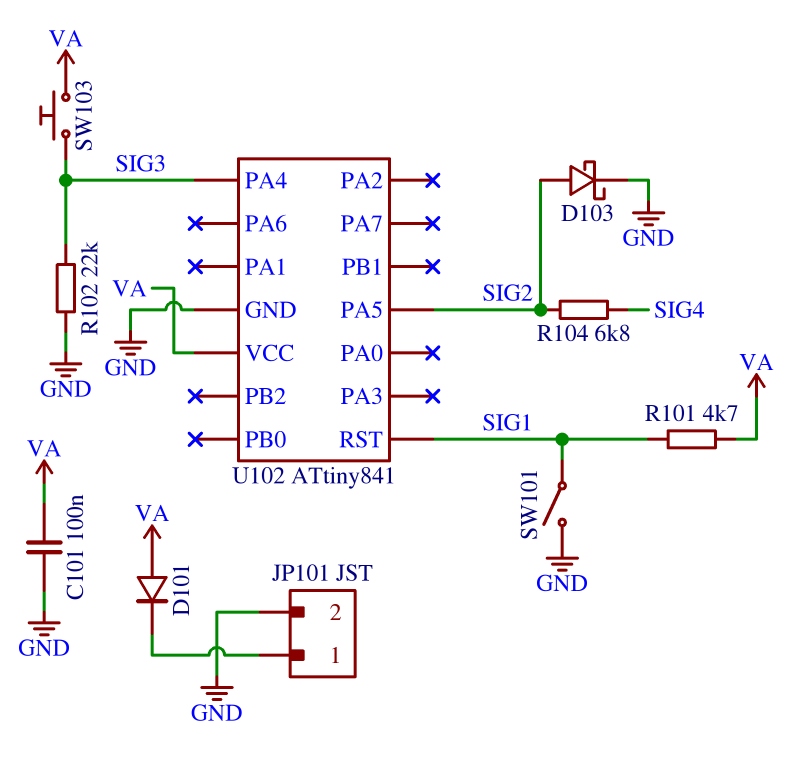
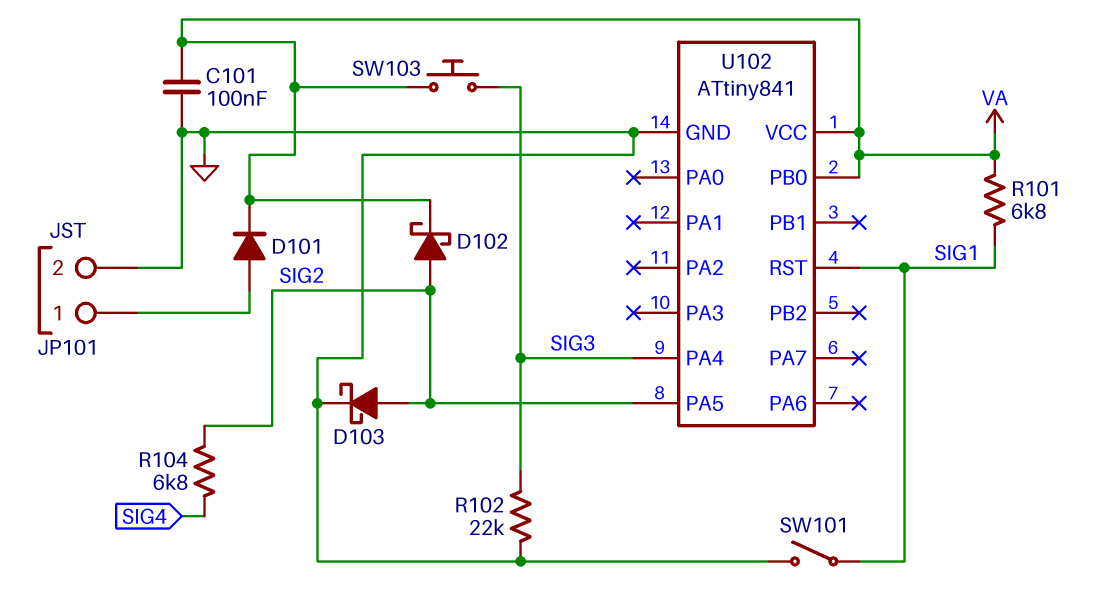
D101: diode (A VA, K JP101/1) -> diode (A JP101/1, K VA)
D102: none -> schottky (A SIG2, K VA)
R101: 4.7k (SIG1, VA) -> 6.8k (SIG1, VA)
U102 pin PB0: none -> VA

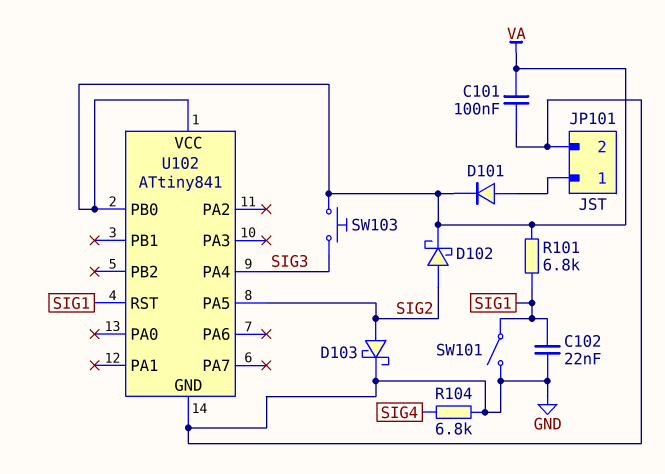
C102: none -> 22nF (GND, SIG1)
R102: 22k (GND, SIG3) -> none
R104: 6.8k (SIG2, SIG4) -> 6.8k (GND, SIG4)

